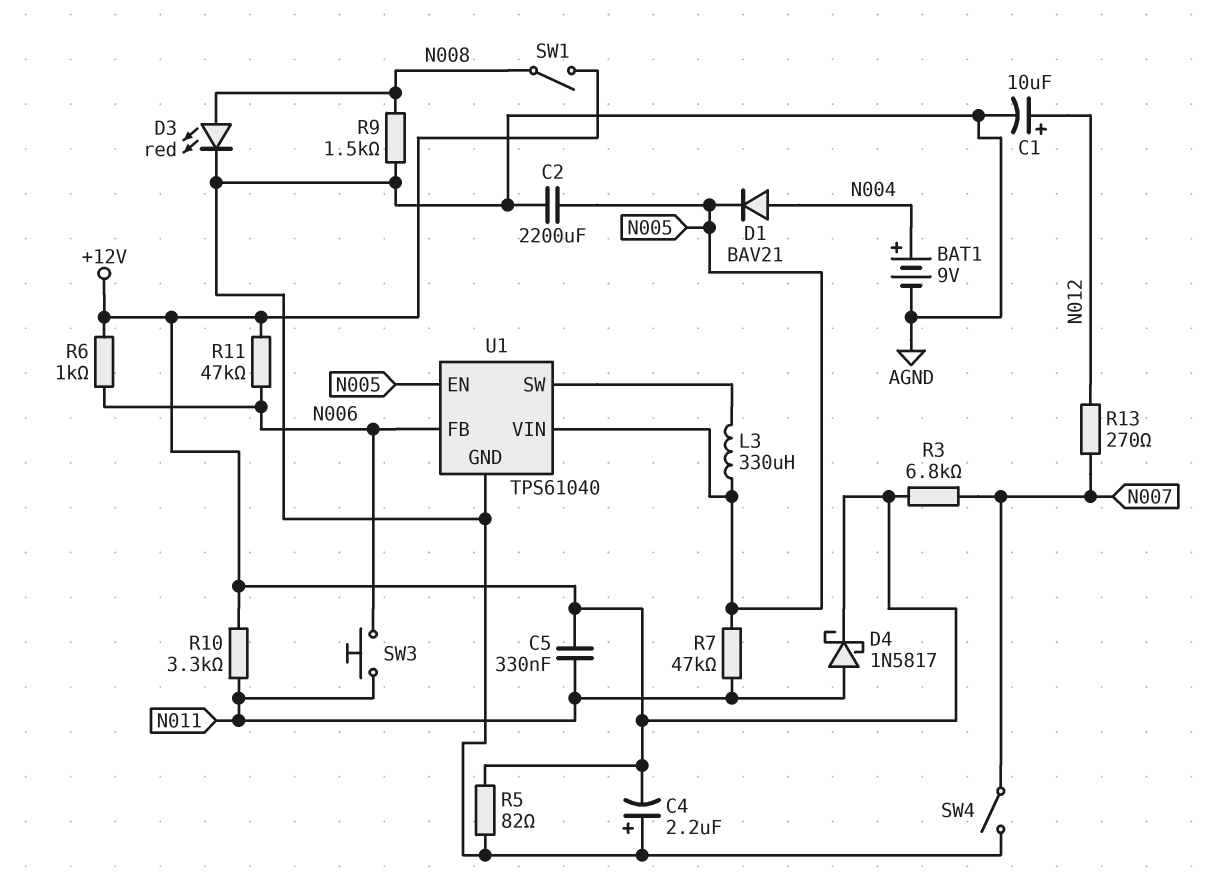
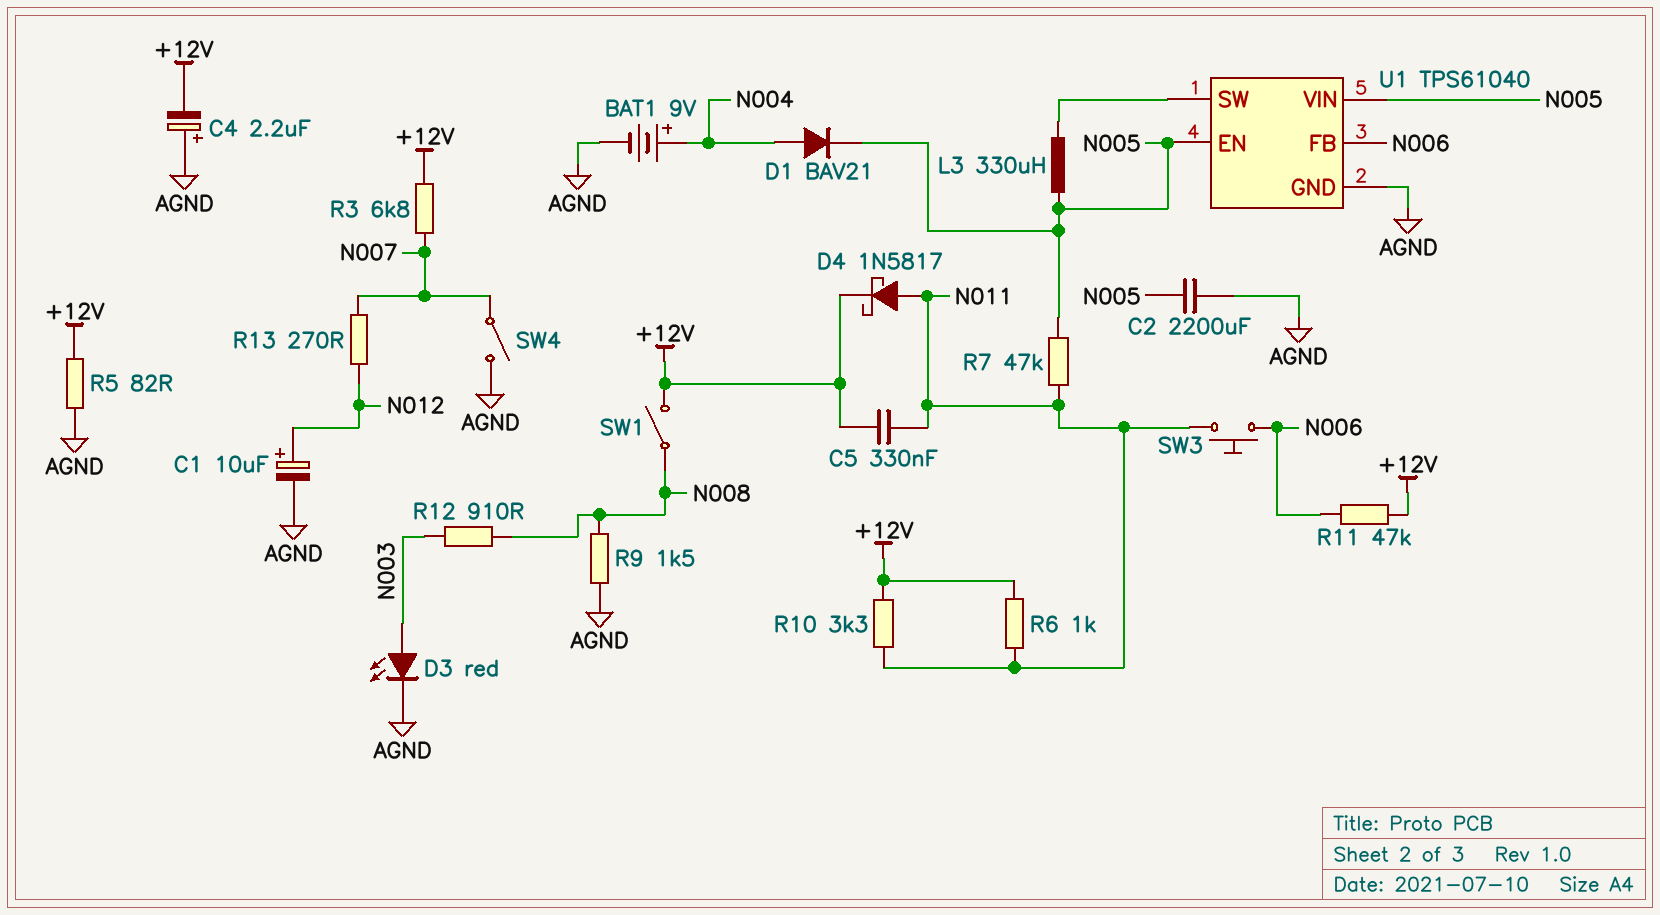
D3: LED red (A N008, K AGND) -> LED red (A N003, K AGND)
R6: 1k (+12V, N006) -> 1k (+12V, N011)
R12: none -> 910 (N003, N008)

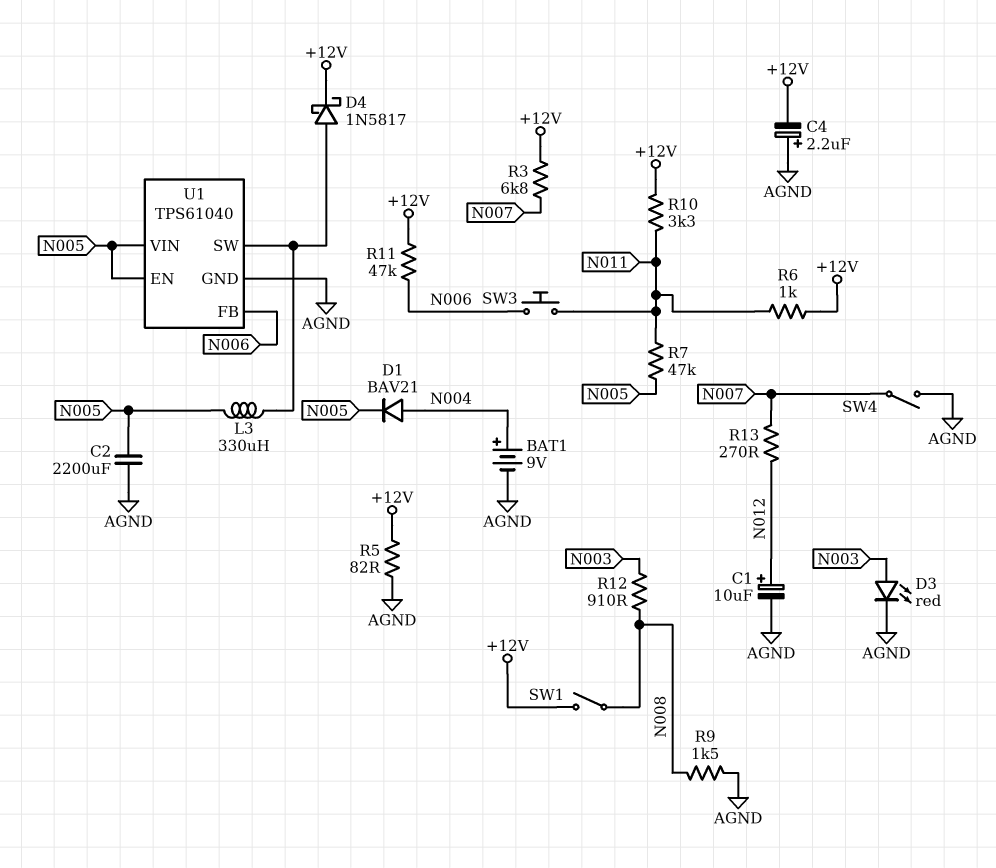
C5: 330nF (+12V, N011) -> none
D4: schottky 1N5817 (A N011, K +12V) -> schottky 1N5817 (A U1/SW, K +12V)

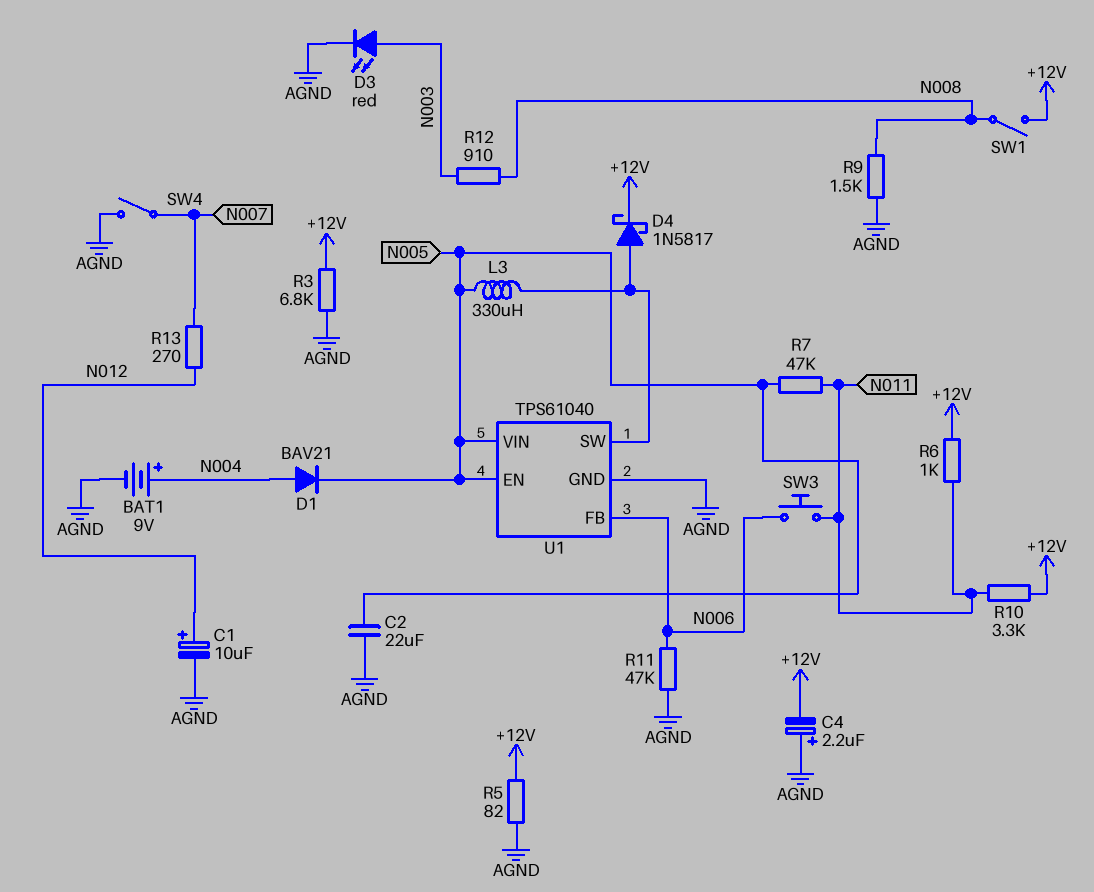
C2: 2200uF (AGND, N005) -> 22uF (AGND, N005)
R3: 6.8k (+12V, N007) -> 6.8k (+12V, AGND)
R11: 47k (+12V, N006) -> 47k (AGND, N006)

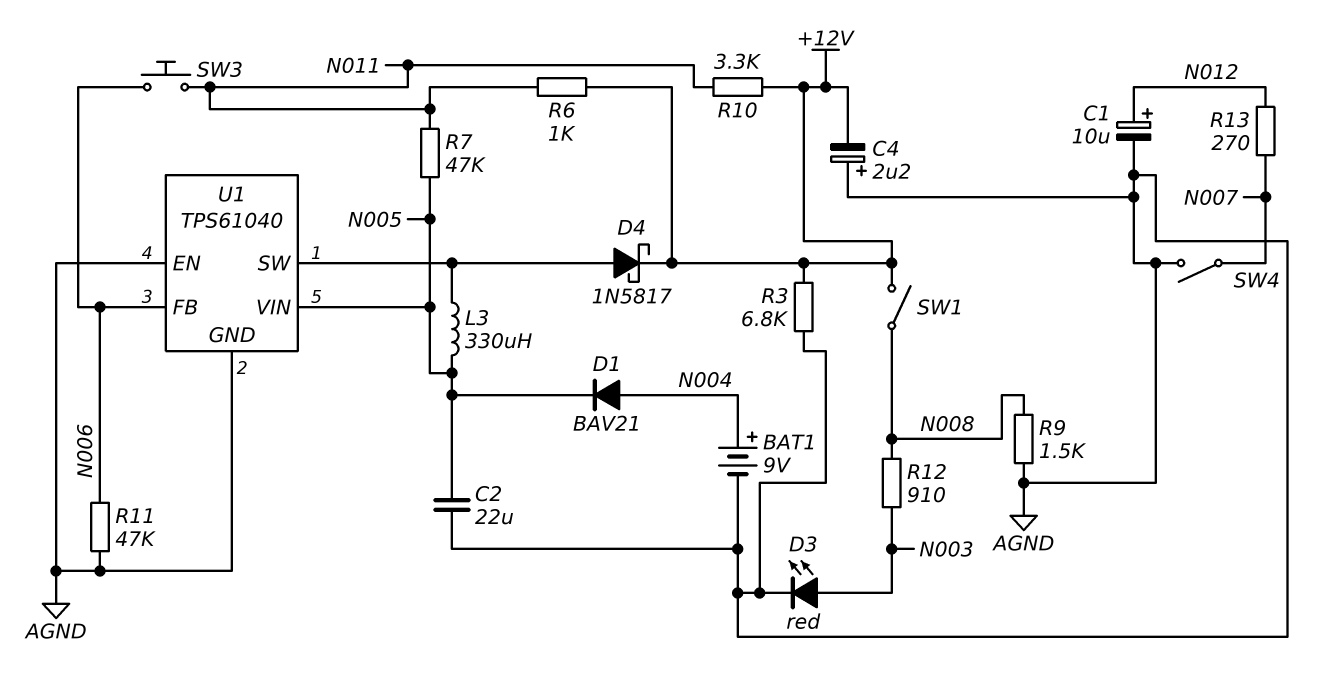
R5: 82 (+12V, AGND) -> none
U1 pin EN: N005 -> AGND

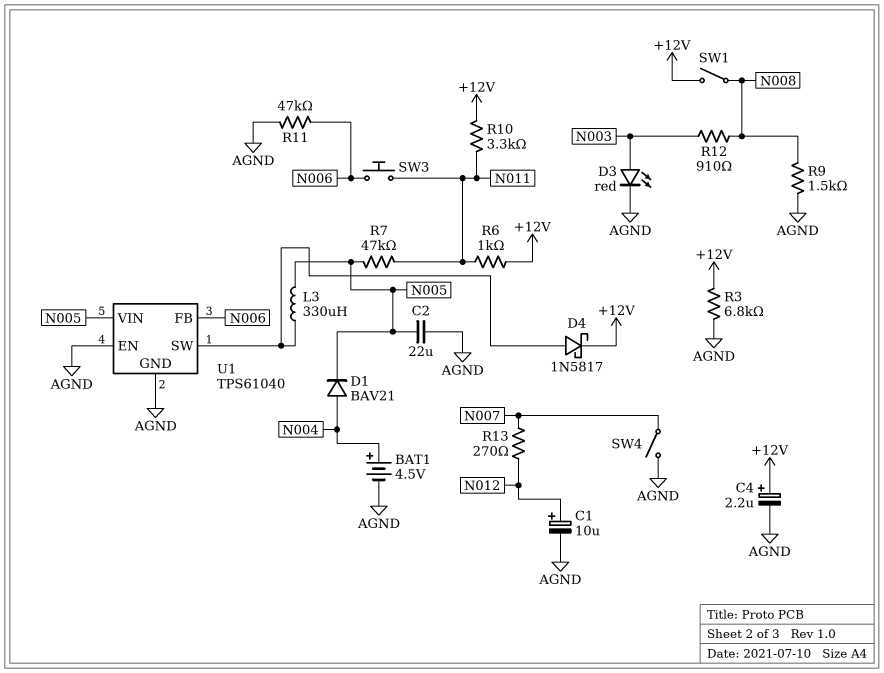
BAT1: 9V (plus N004, minus AGND) -> 4.5V (plus N004, minus AGND)
C4: 2.2uF (plus AGND, minus +12V) -> 2.2uF (plus +12V, minus AGND)

